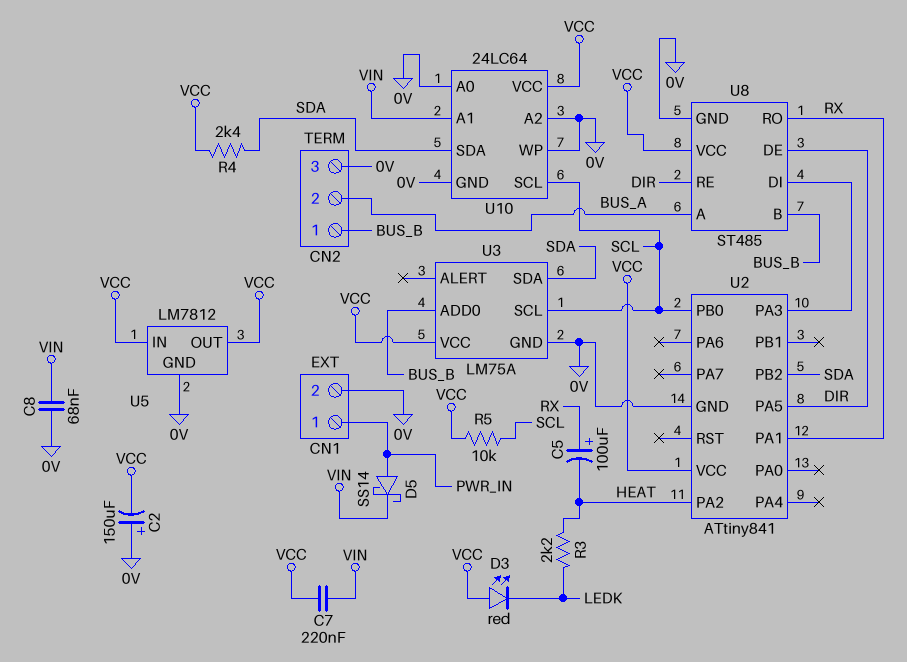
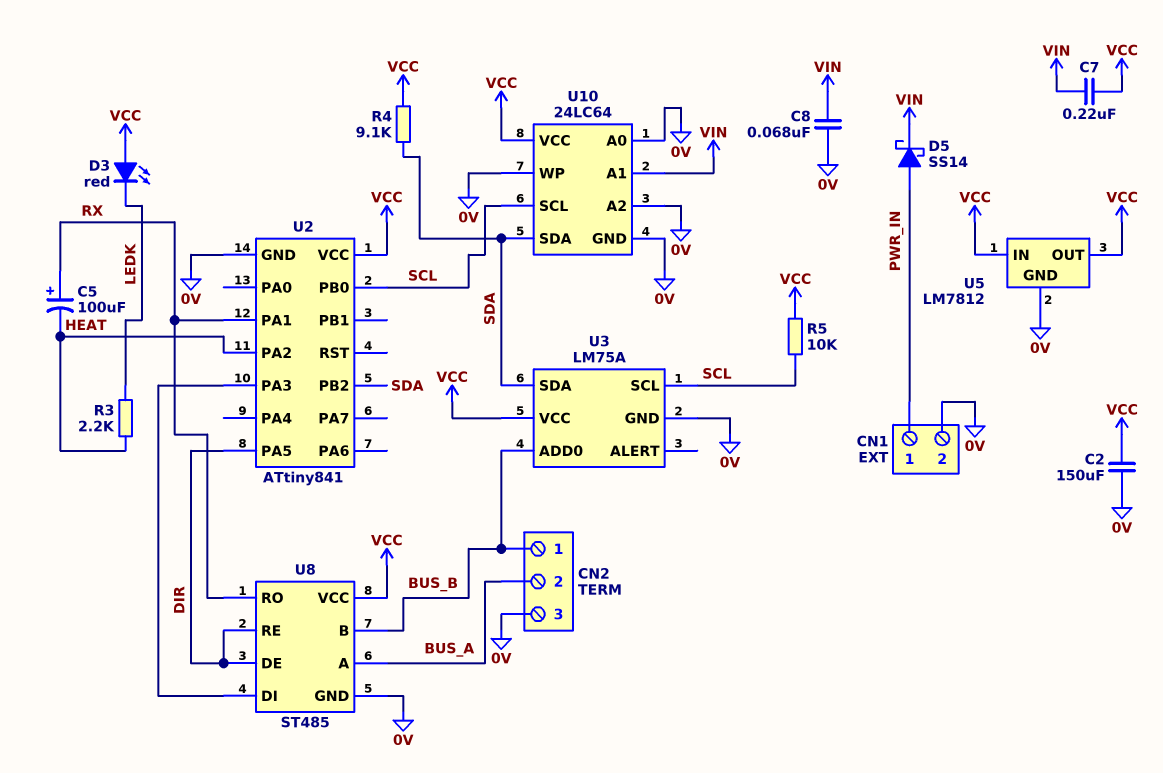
C2: 150uF (plus 0V, minus VCC) -> 150uF (0V, VCC)
R4: 2.4k (SDA, VCC) -> 9.1k (SDA, VCC)

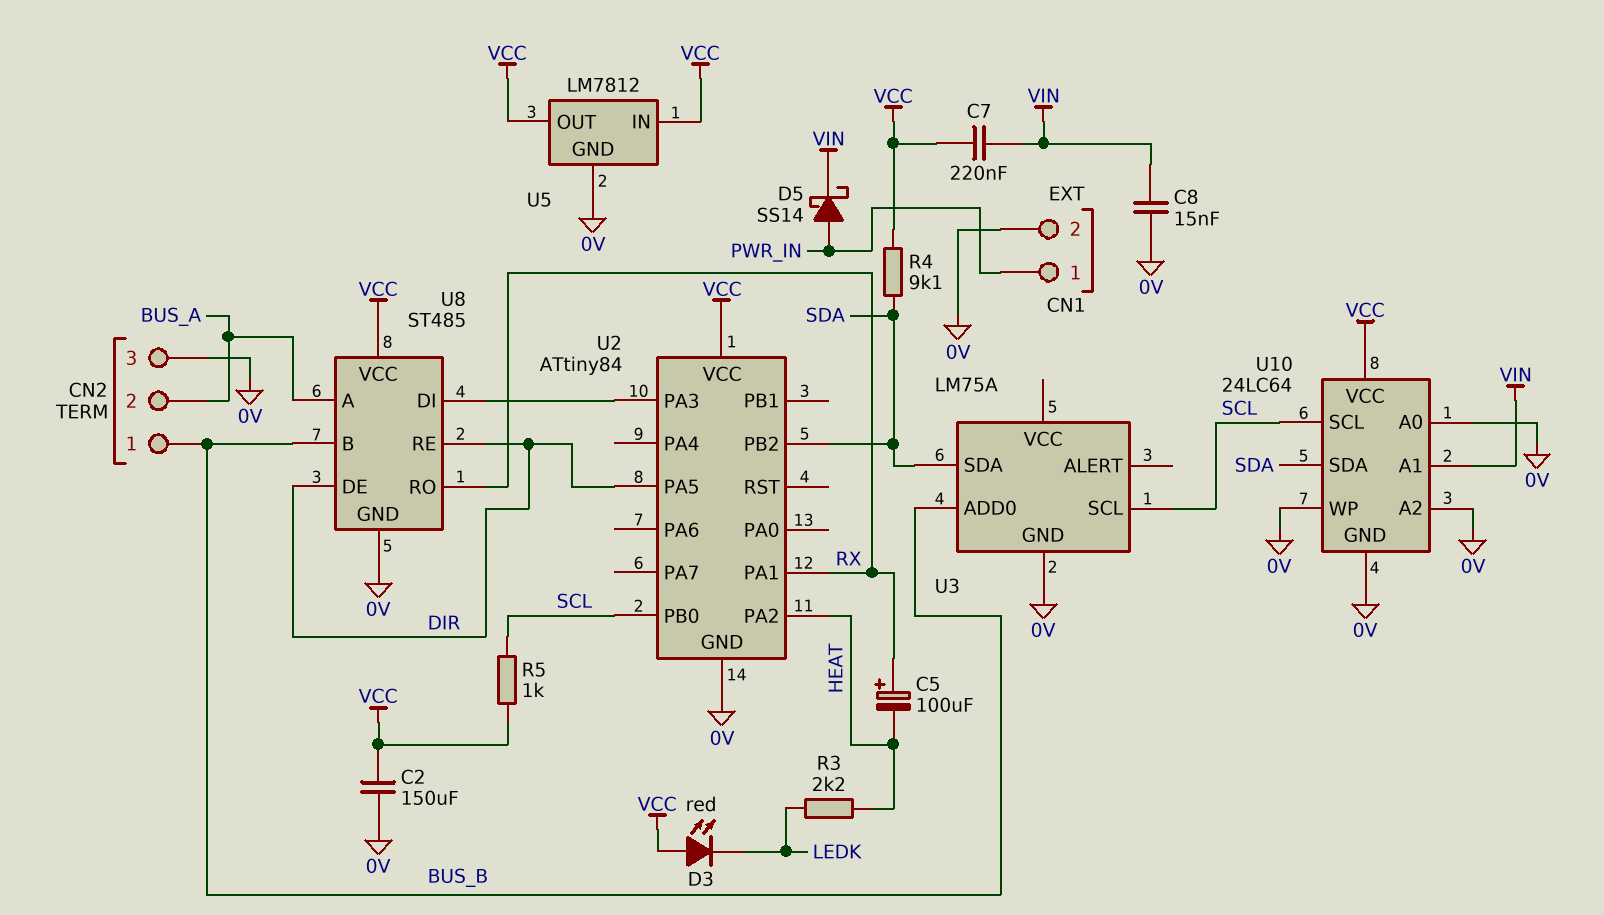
C8: 68nF (0V, VIN) -> 15nF (0V, VIN)
R5: 10k (SCL, VCC) -> 1k (SCL, VCC)
U2: ATtiny841 -> ATtiny84
U3 pin VCC: VCC -> none

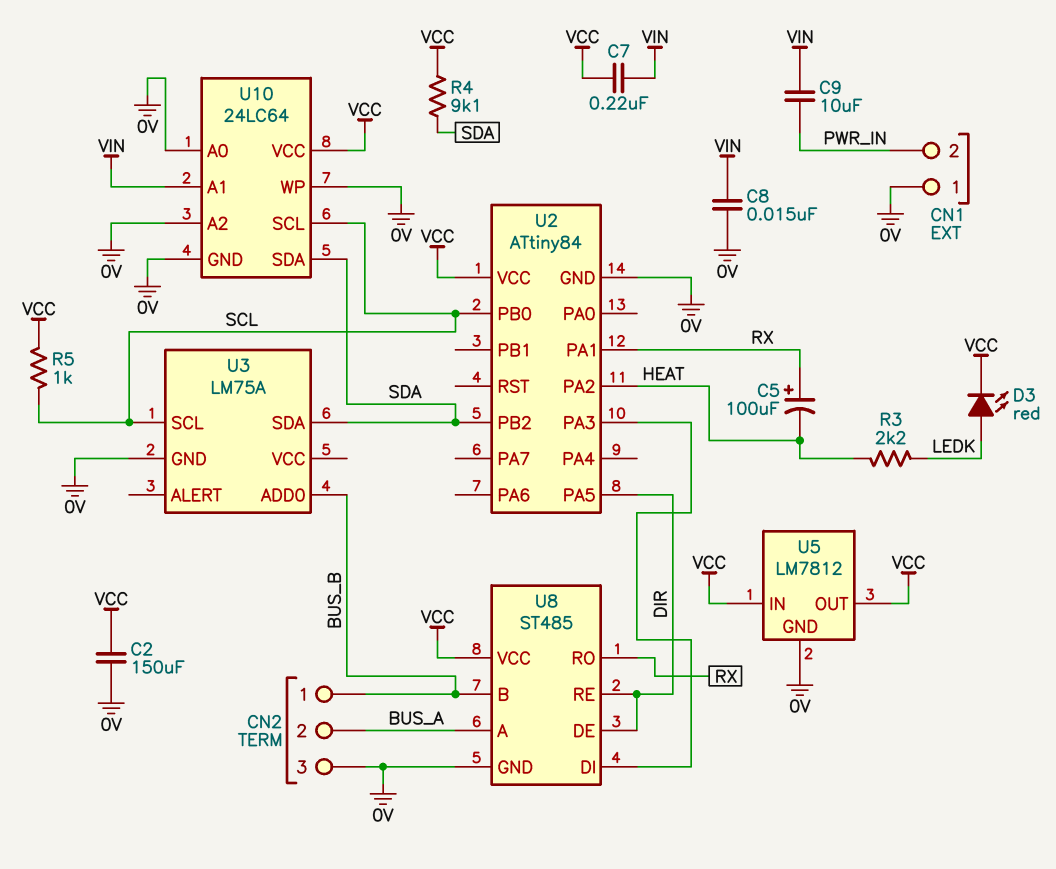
C9: none -> 10uF (PWR_IN, VIN)
CN1 pin 1: PWR_IN -> 0V
CN1 pin 2: 0V -> PWR_IN
D3: LED red (A VCC, K LEDK) -> LED red (A LEDK, K VCC)
D5: schottky SS14 (A PWR_IN, K VIN) -> none

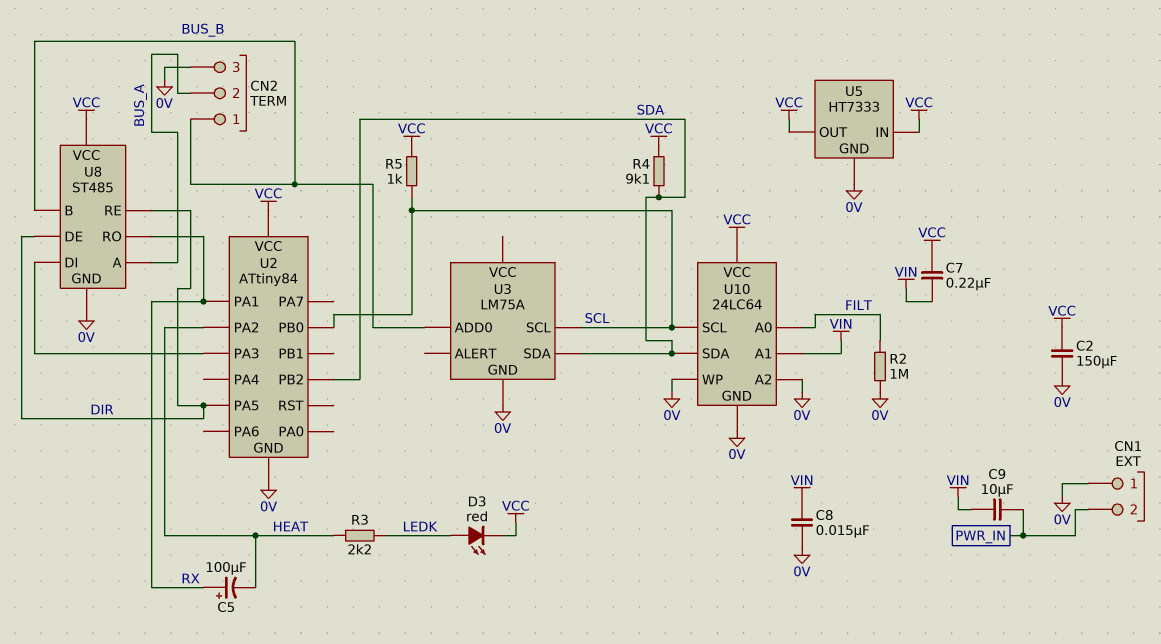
R2: none -> 1M (0V, FILT)
U5: LM7812 -> HT7333
U10 pin A0: 0V -> FILT

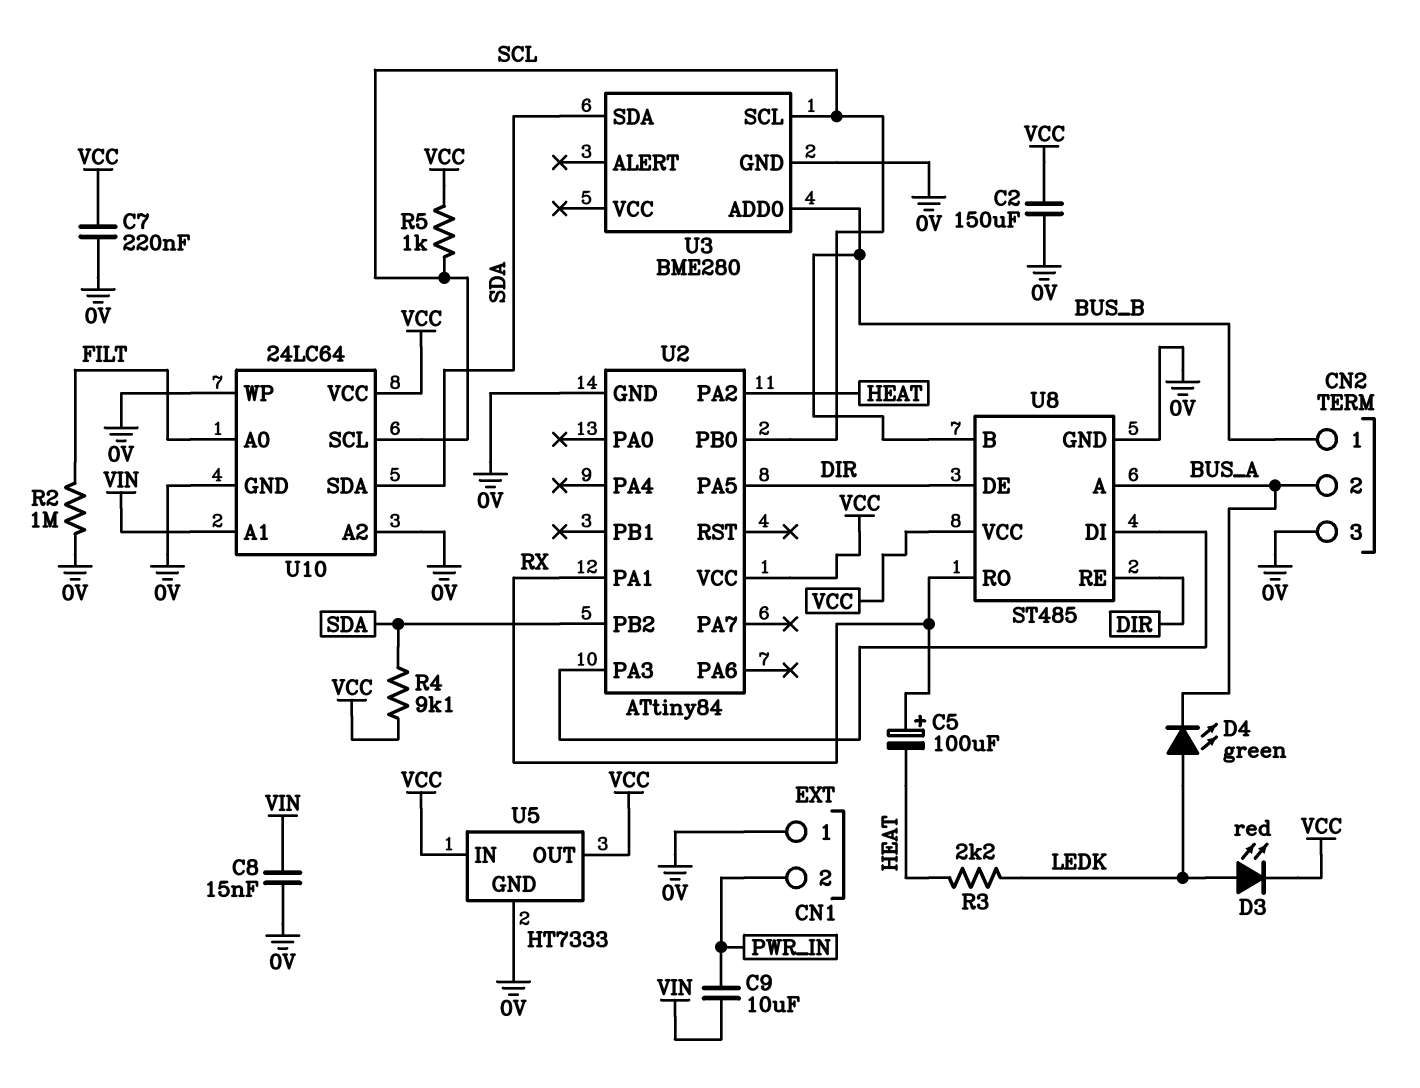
C7: 220nF (VCC, VIN) -> 220nF (0V, VCC)
D4: none -> LED green (A LEDK, K BUS_A)
U3: LM75A -> BME280

